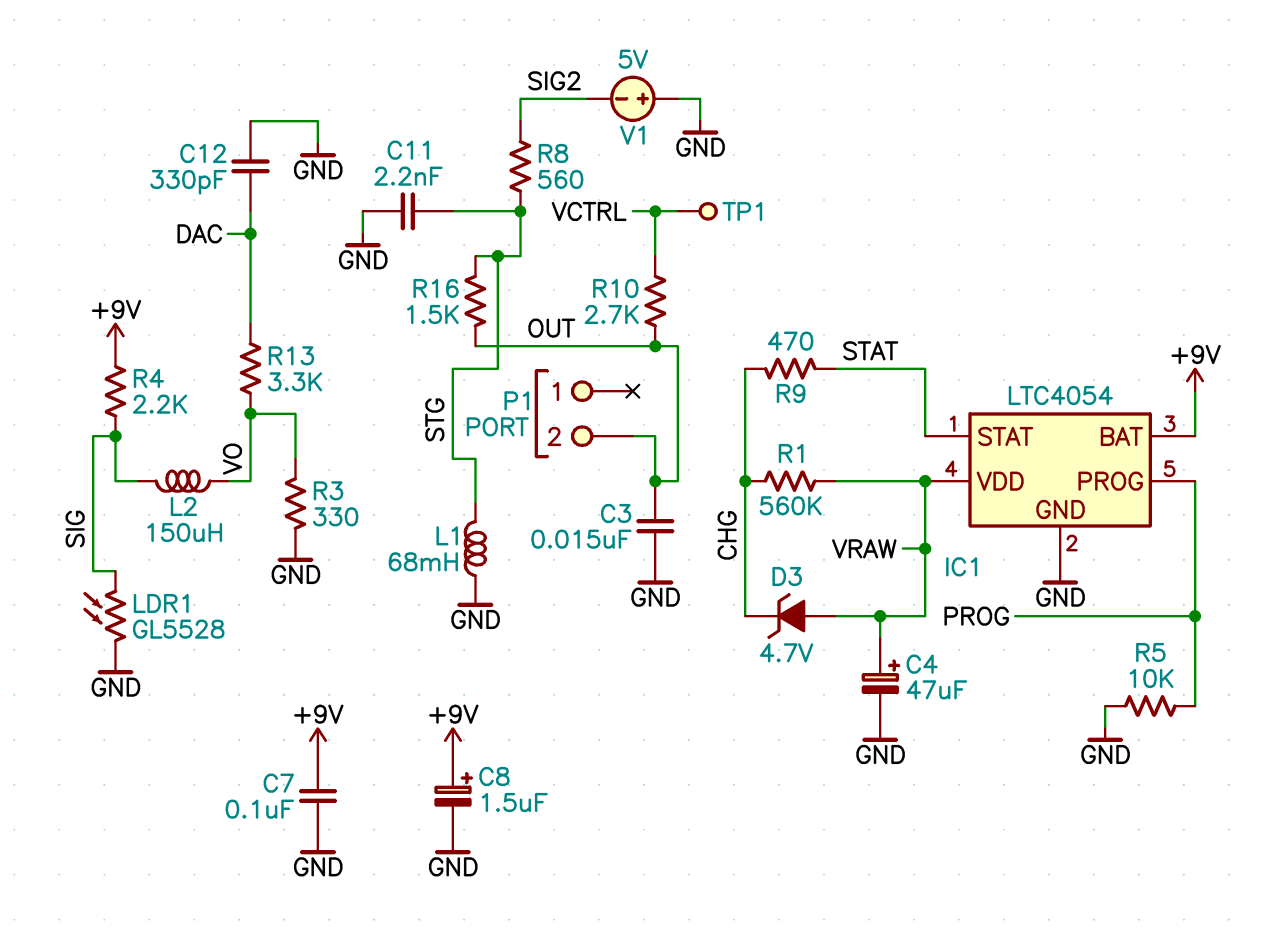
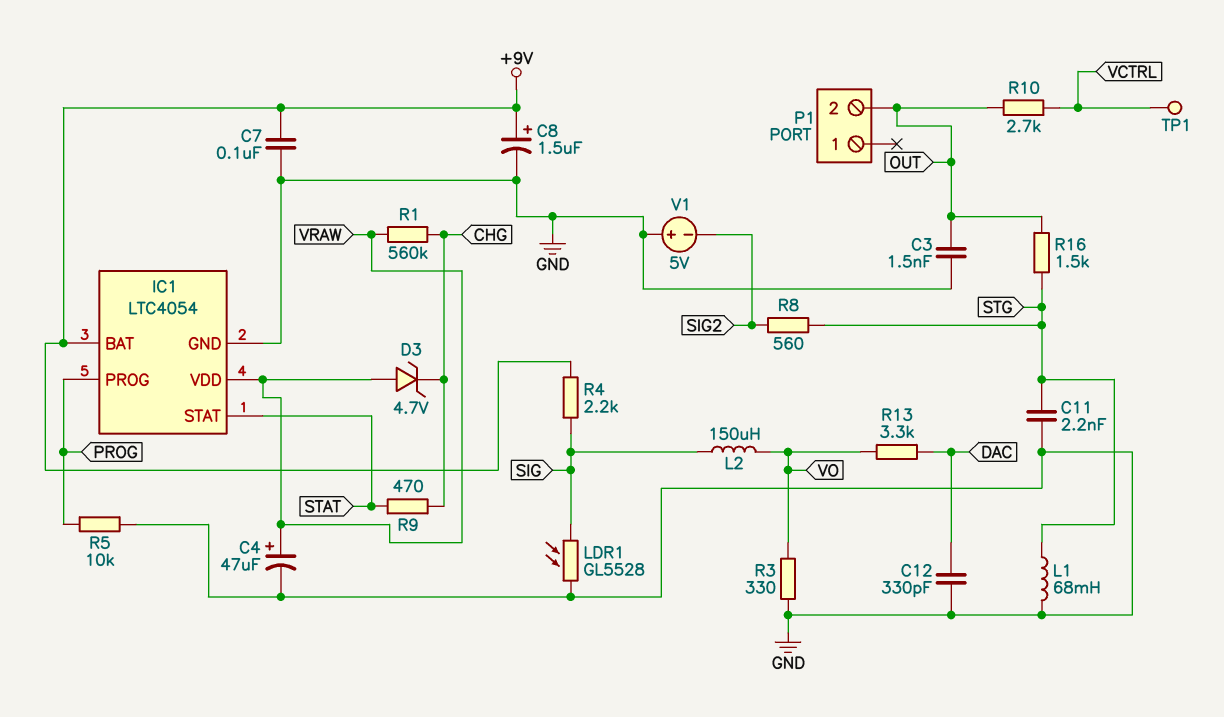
C3: 15nF (GND, OUT) -> 1.5nF (GND, OUT)

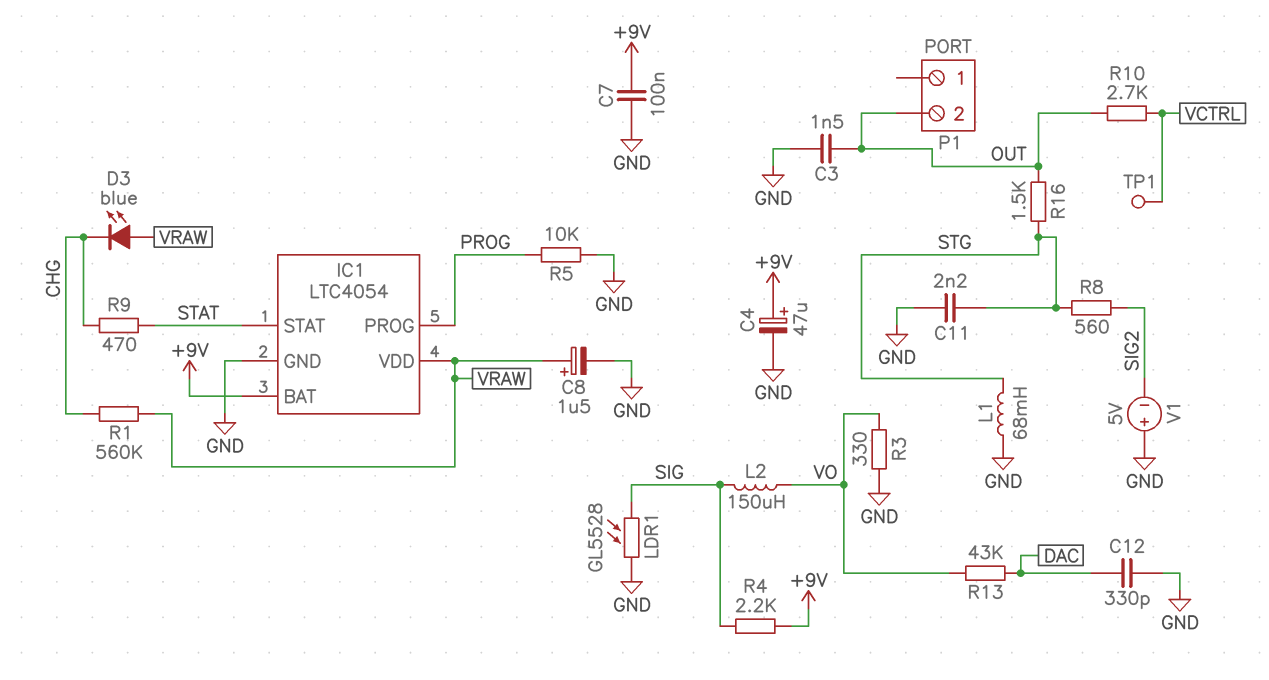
C4: 47uF (plus VRAW, minus GND) -> 47uF (plus +9V, minus GND)
C8: 1.5uF (plus +9V, minus GND) -> 1.5uF (plus VRAW, minus GND)
D3: zener 4.7V (A VRAW, K CHG) -> LED blue (A VRAW, K CHG)
R13: 3.3k (DAC, VO) -> 43k (DAC, VO)

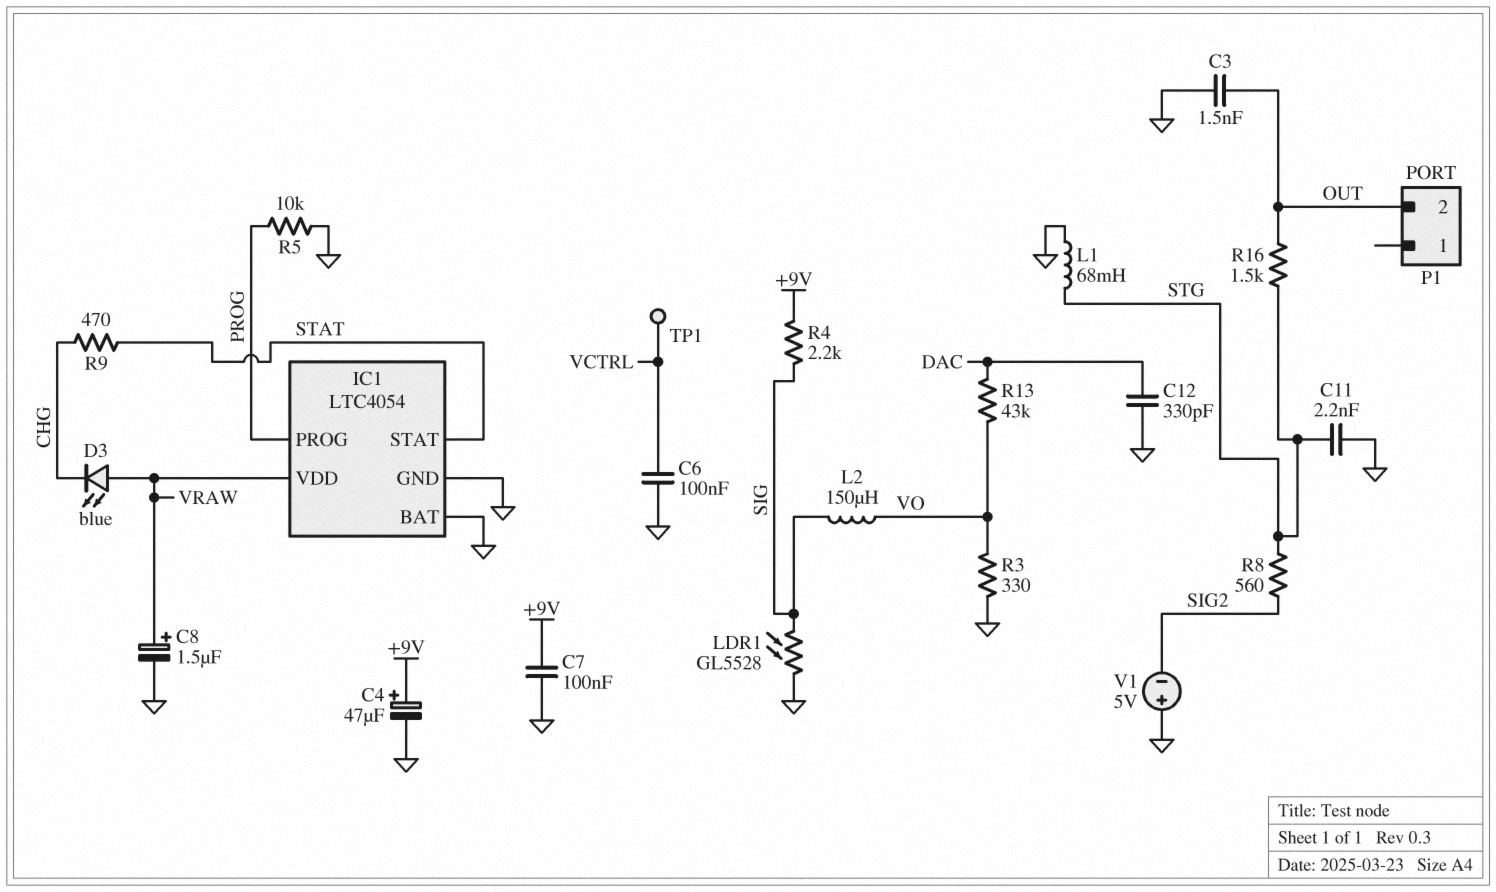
C6: none -> 100nF (GND, VCTRL)
IC1 pin BAT: +9V -> GND
R1: 560k (CHG, VRAW) -> none
R10: 2.7k (OUT, VCTRL) -> none

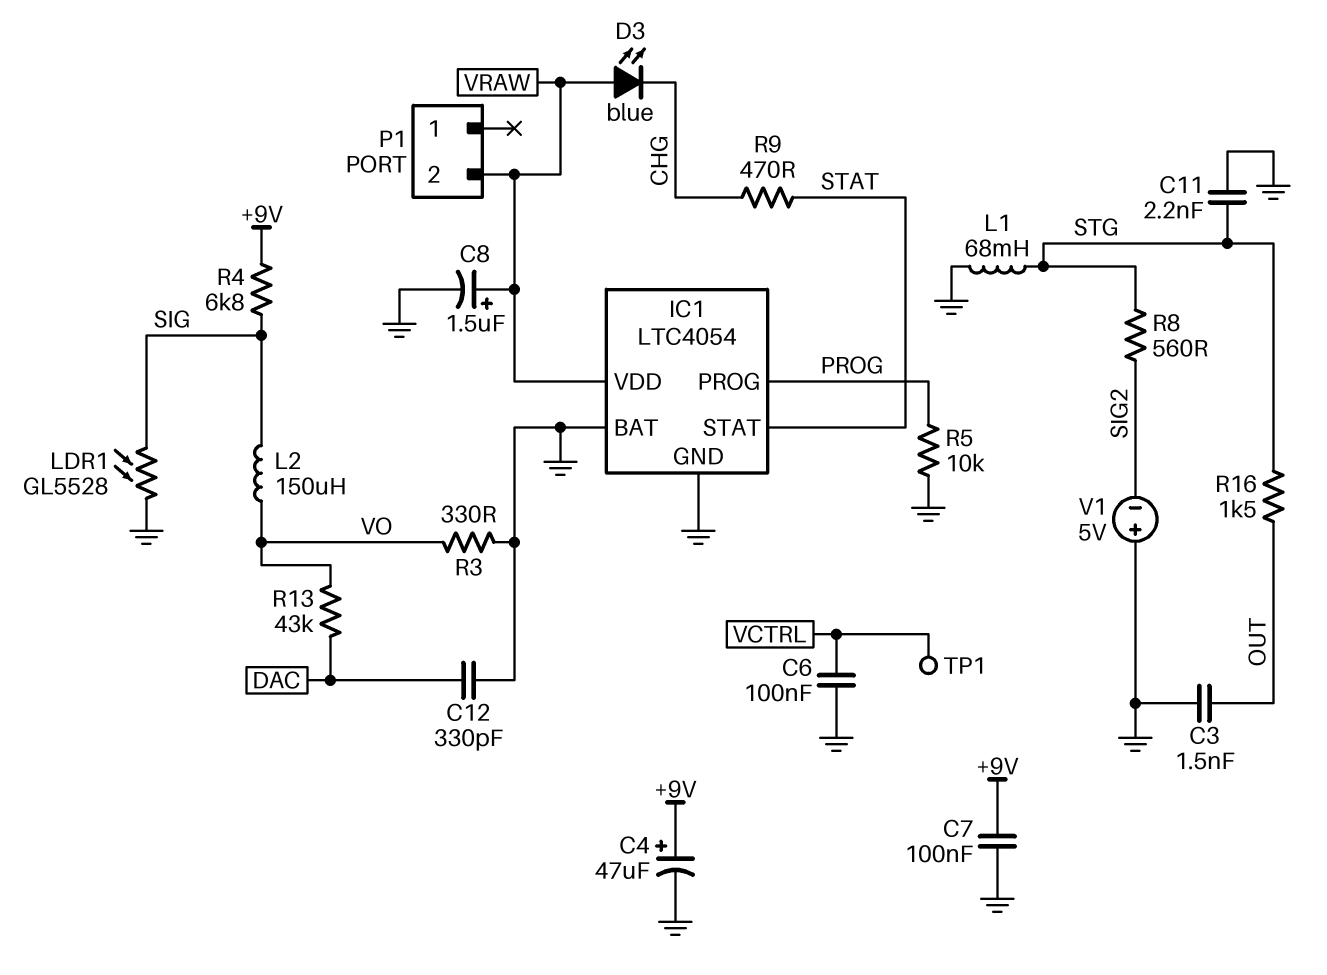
P1 pin 2: OUT -> VRAW
R4: 2.2k (+9V, SIG) -> 6.8k (+9V, SIG)

